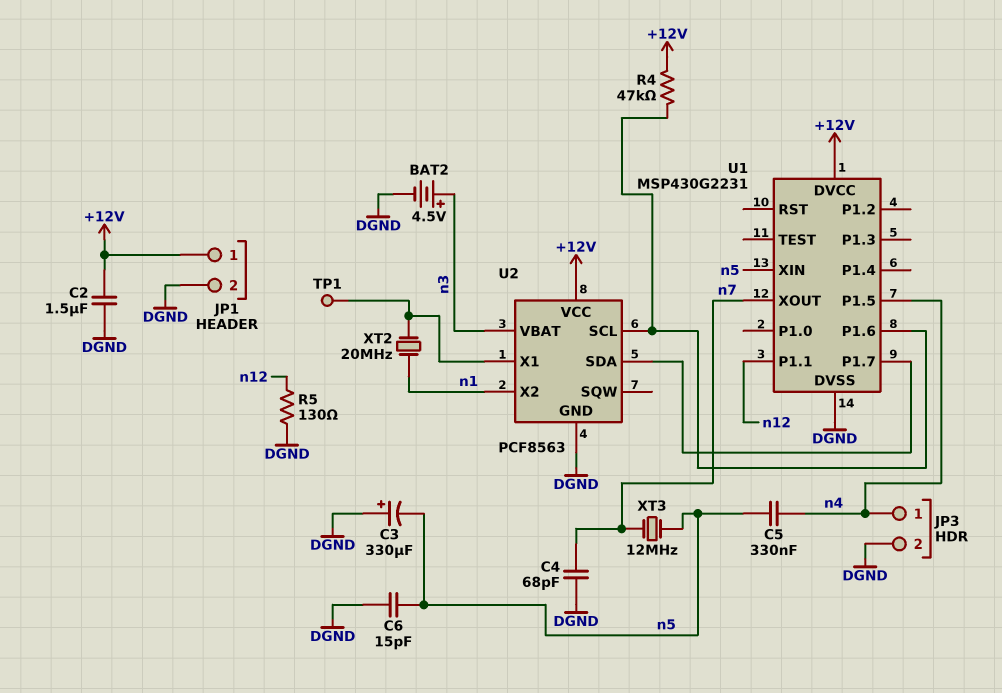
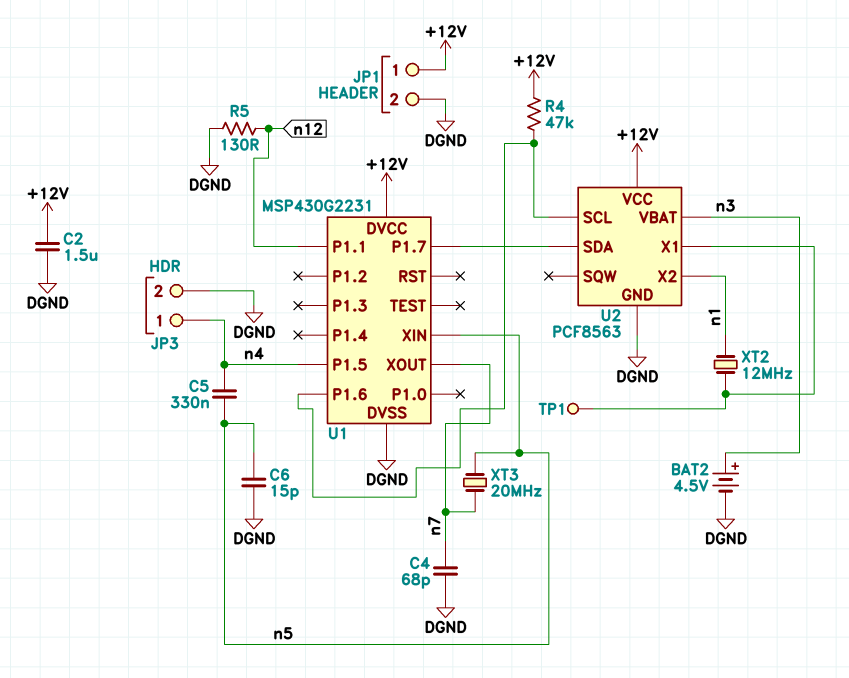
C3: 330uF (plus DGND, minus n5) -> none
XT2: 20MHz (U2/X1, n1) -> 12MHz (U2/X1, n1)
XT3: 12MHz (n5, n7) -> 20MHz (n5, n7)

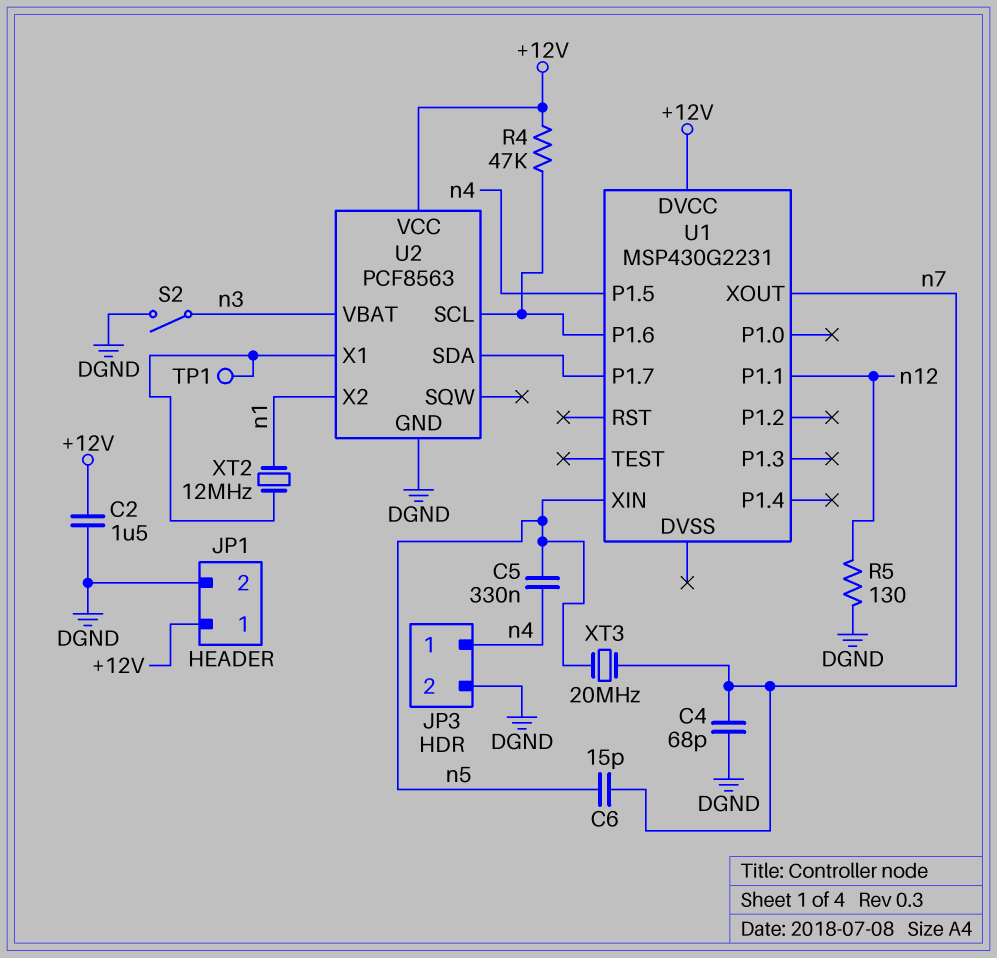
BAT2: 4.5V (plus n3, minus DGND) -> none
C6: 15pF (DGND, n5) -> 15pF (n5, n7)
S2: none -> switch (DGND, n3)
U1 pin DVSS: DGND -> none

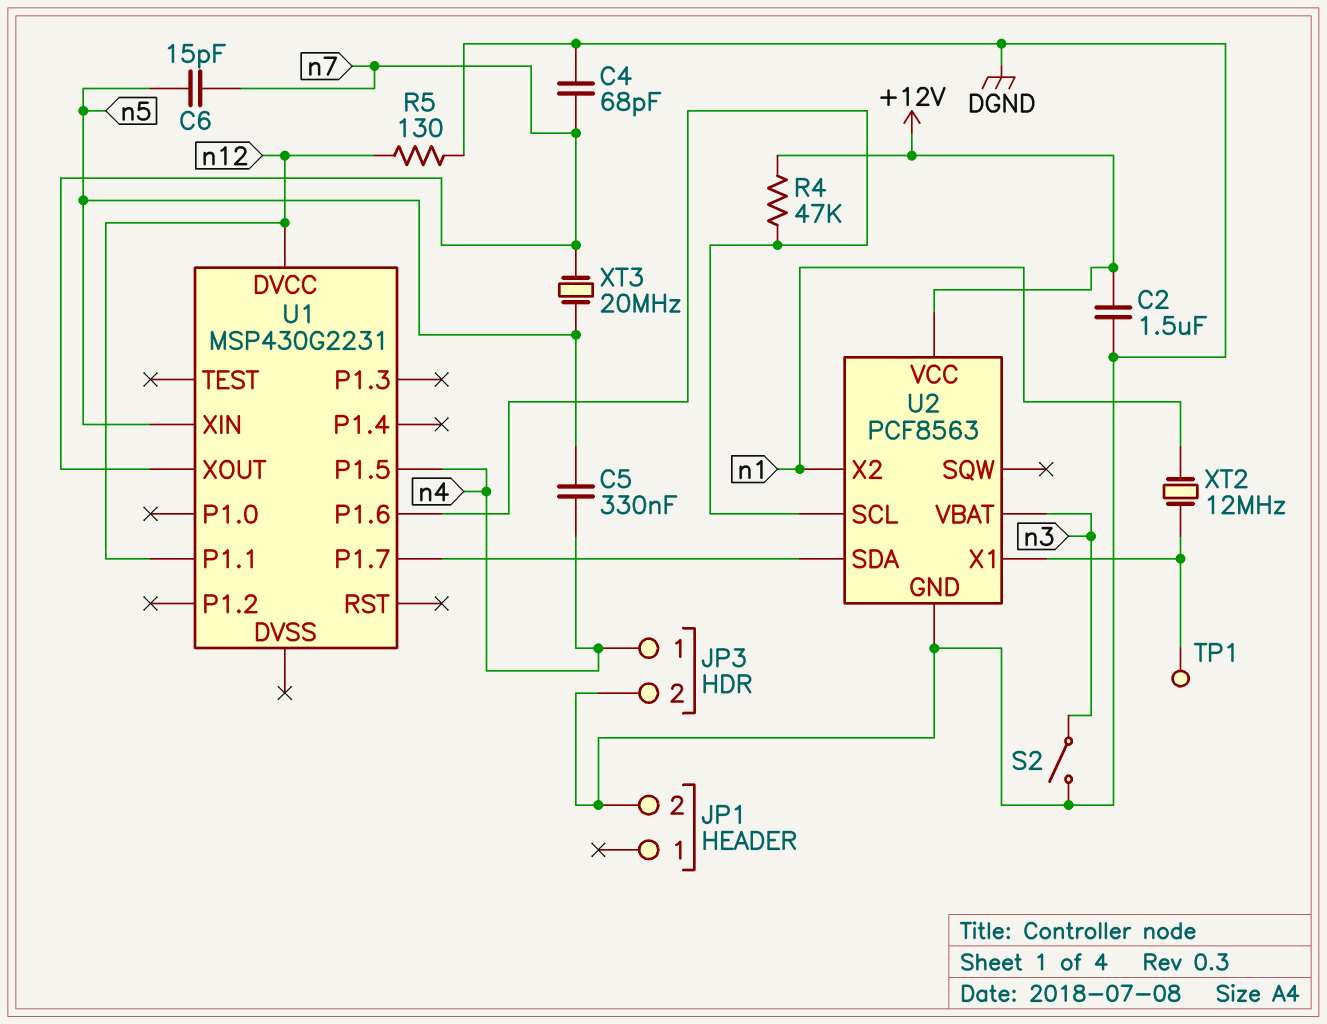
JP1 pin 1: +12V -> none
U1 pin DVCC: +12V -> n12

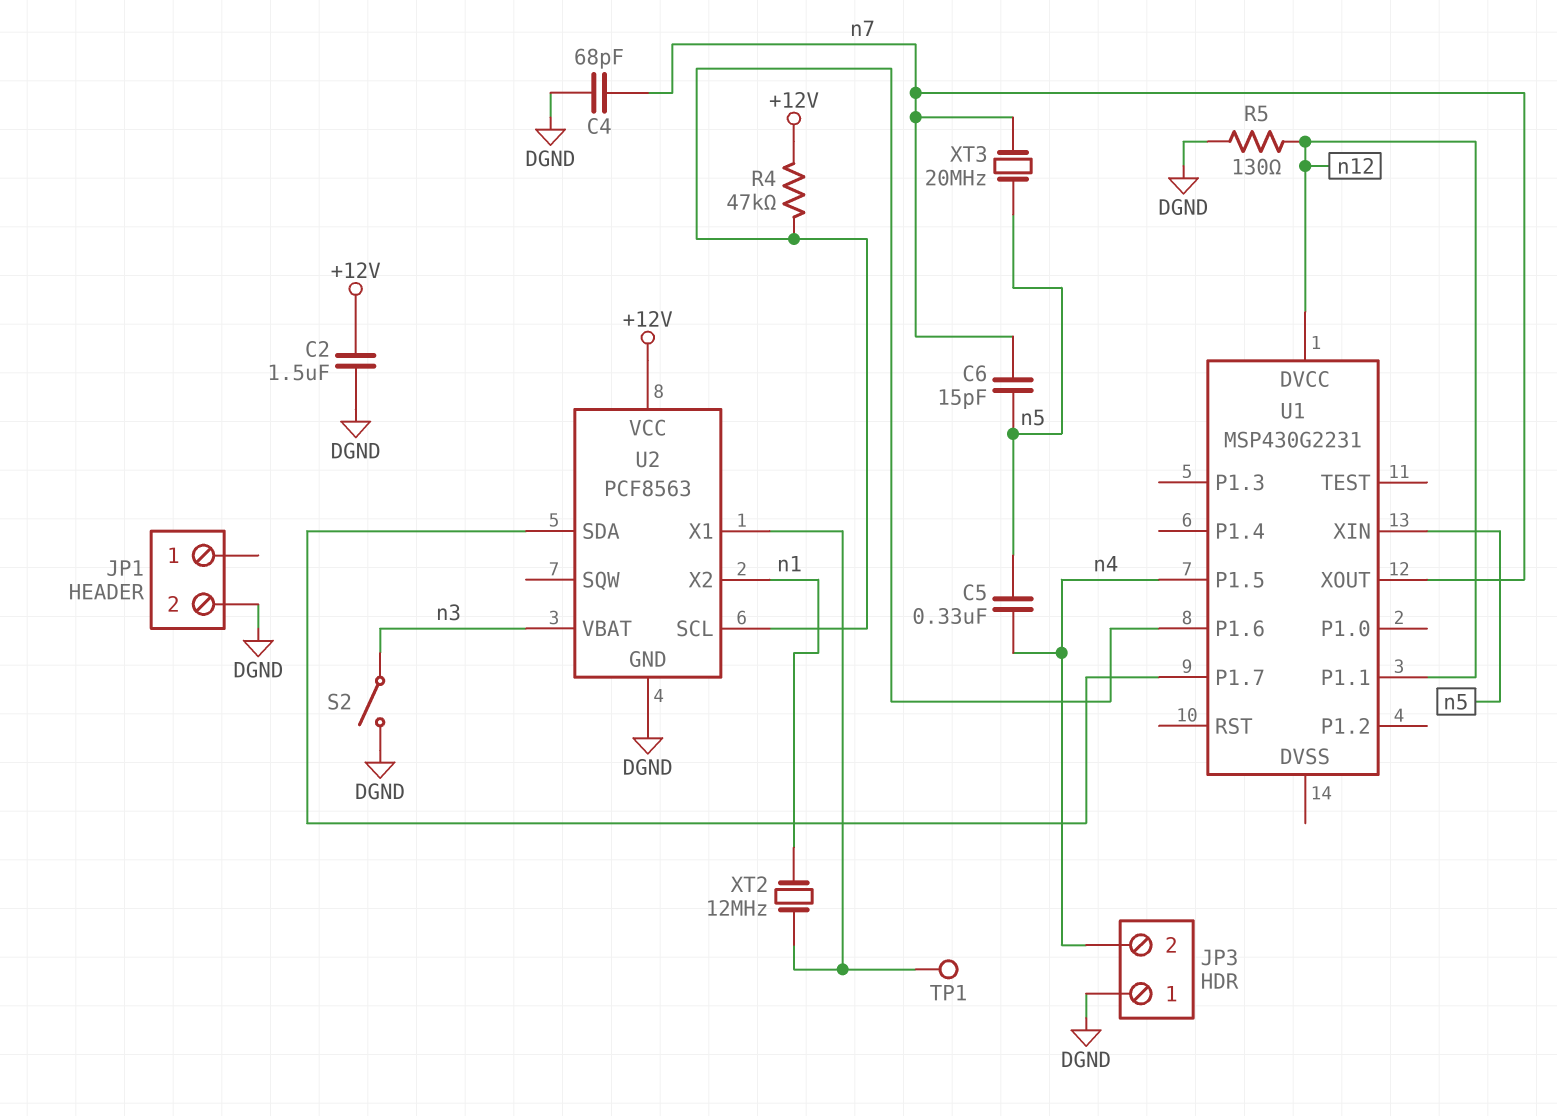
JP3 pin 1: n4 -> DGND
JP3 pin 2: DGND -> n4

